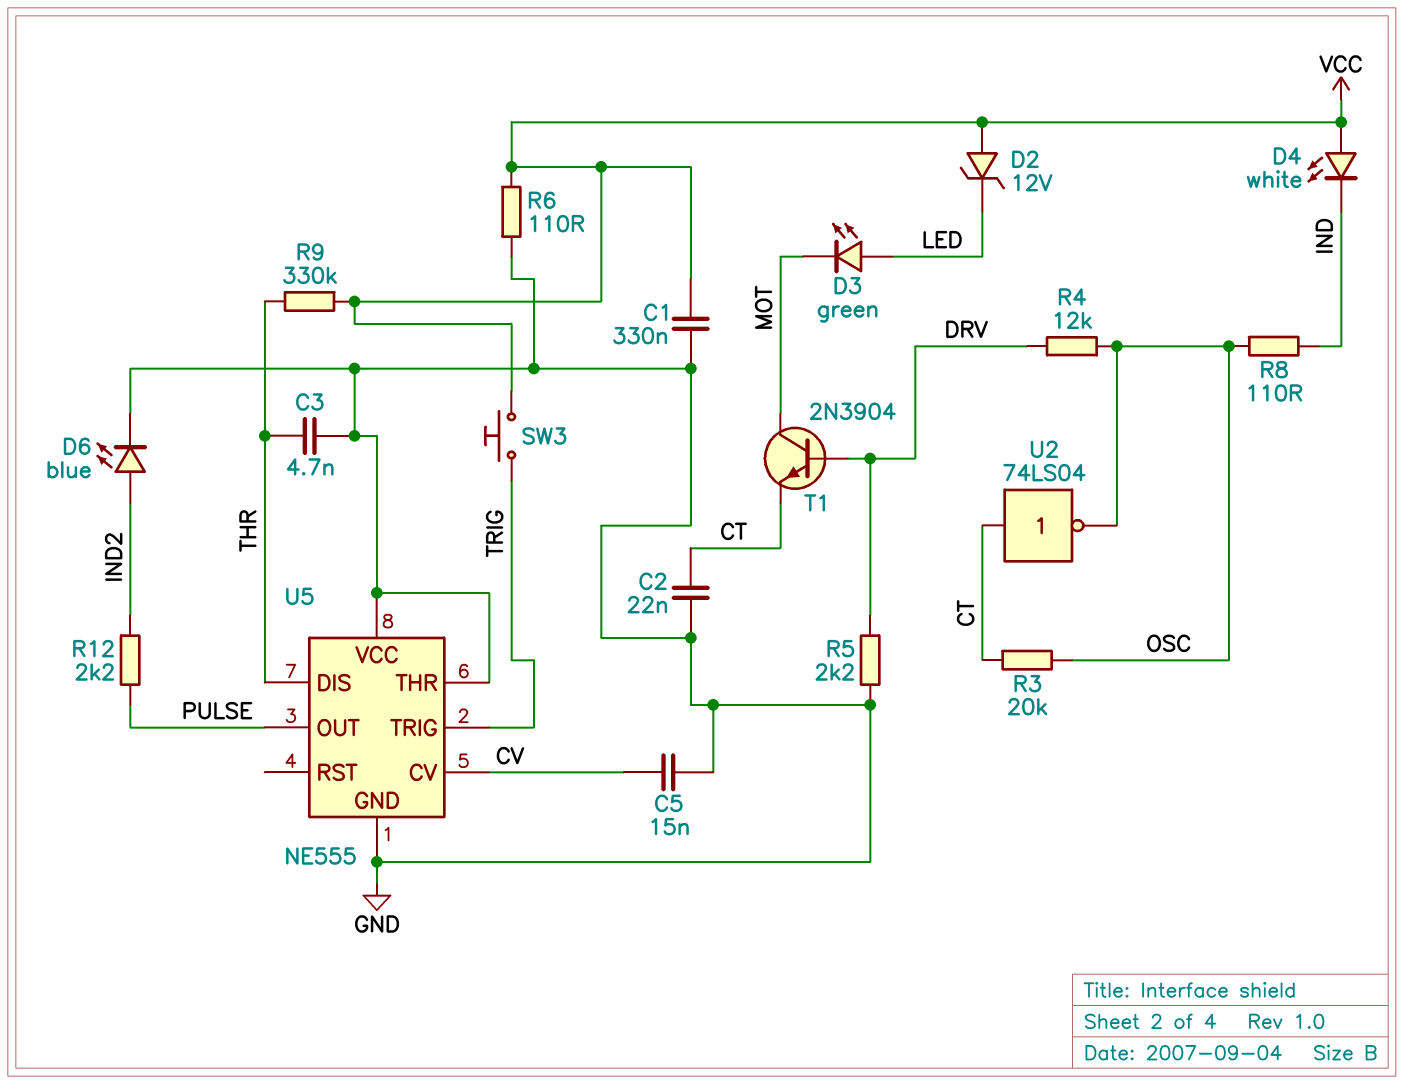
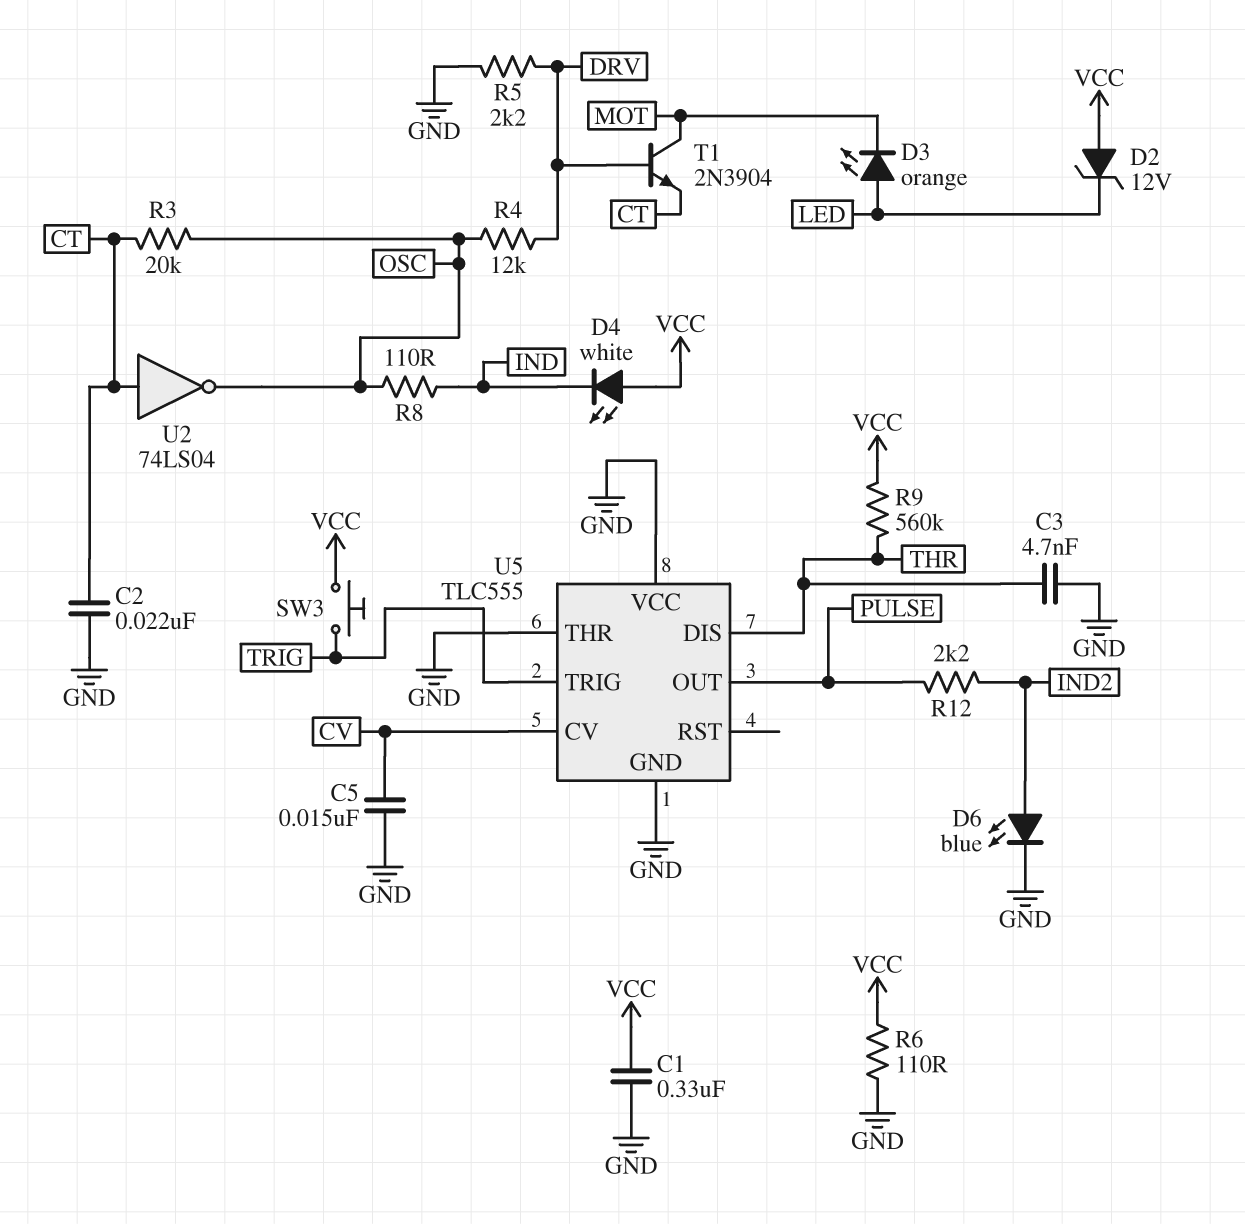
D3: LED green (A LED, K MOT) -> LED orange (A LED, K MOT)
R9: 330k (THR, VCC) -> 560k (THR, VCC)
U5: NE555 -> TLC555

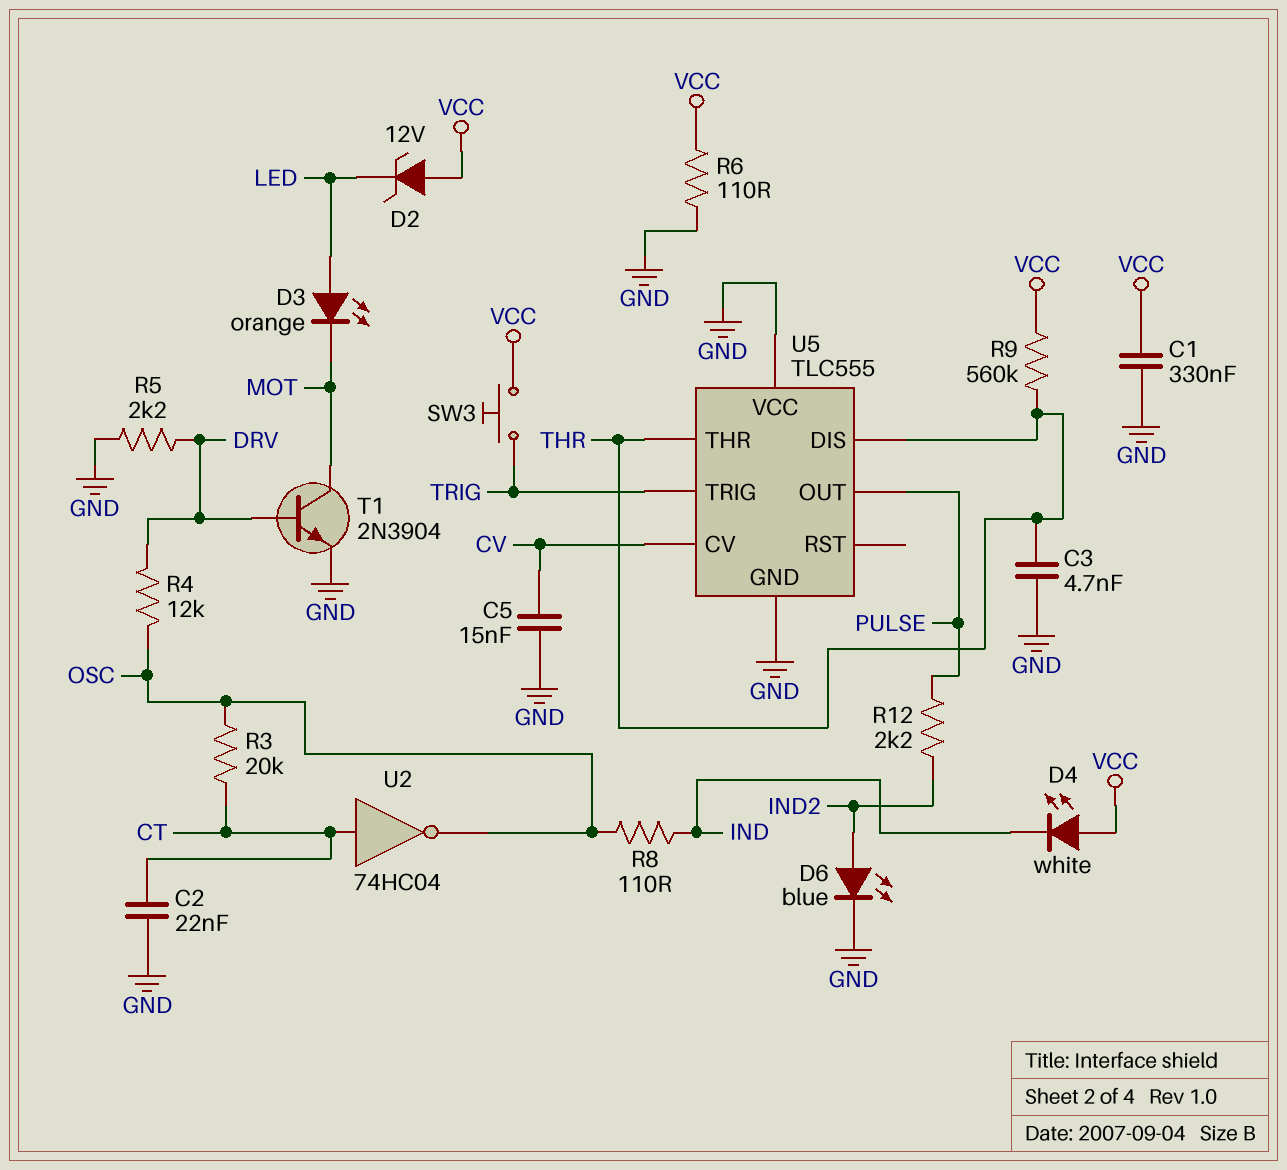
T1: NPN 2N3904 (B DRV, C MOT, E CT) -> NPN 2N3904 (B DRV, C MOT, E GND)
U2: NOT 74LS04 (in CT, out OSC) -> NOT 74HC04 (in CT, out OSC)
U5 pin THR: GND -> THR

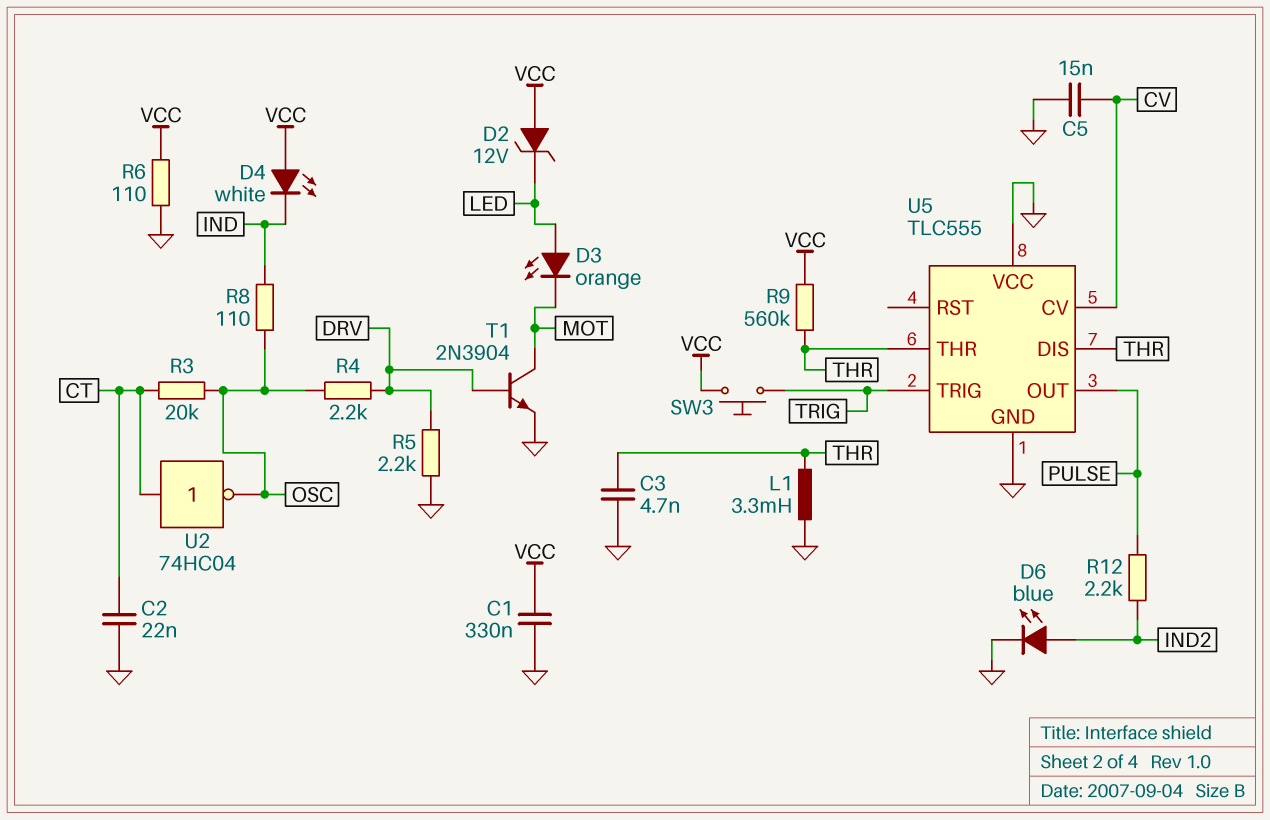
L1: none -> 3.3mH (GND, THR)
R4: 12k (DRV, OSC) -> 2.2k (DRV, OSC)

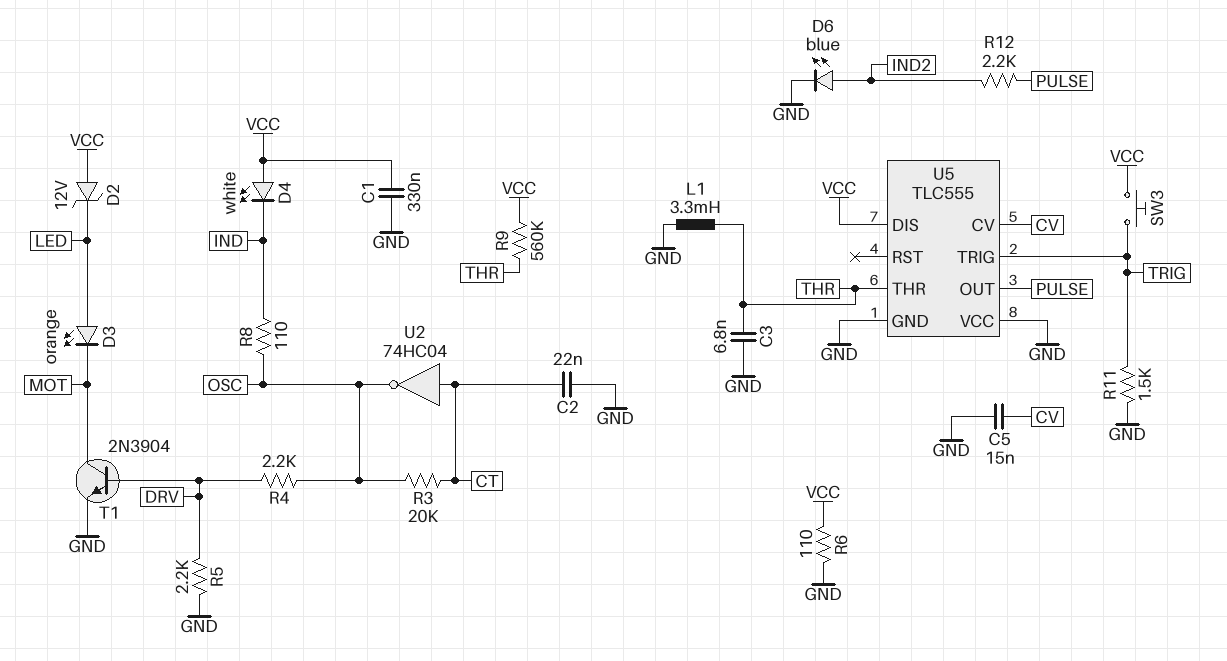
C3: 4.7nF (GND, THR) -> 6.8nF (GND, THR)
R11: none -> 1.5k (GND, TRIG)
U5 pin DIS: THR -> VCC

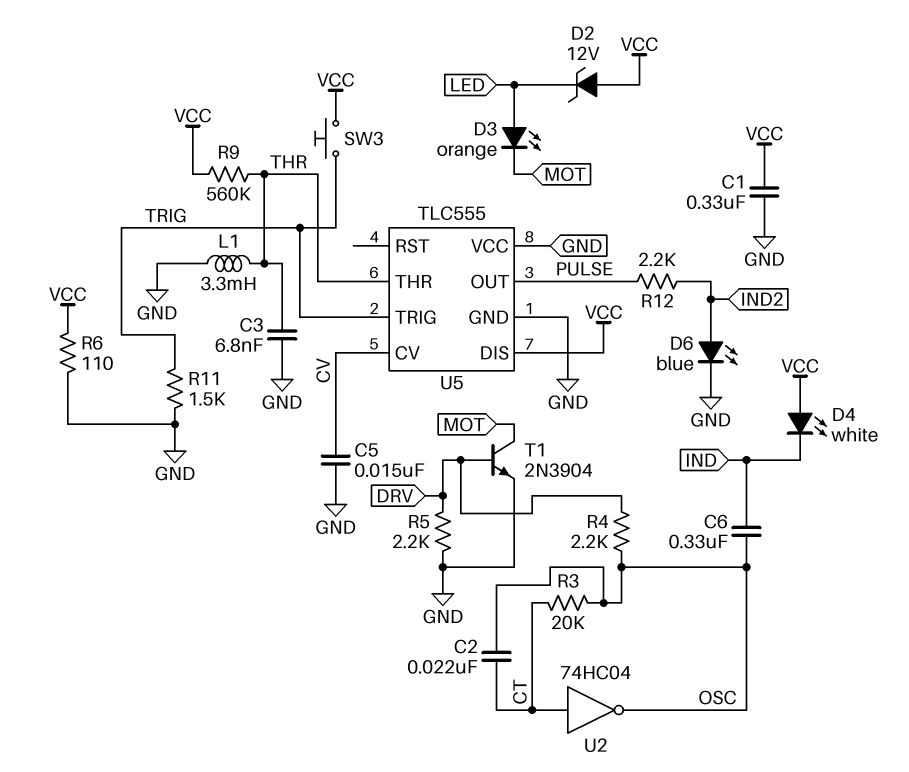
C2: 22nF (CT, GND) -> 22nF (CT, OSC)
C6: none -> 330nF (IND, OSC)
R8: 110 (IND, OSC) -> none

